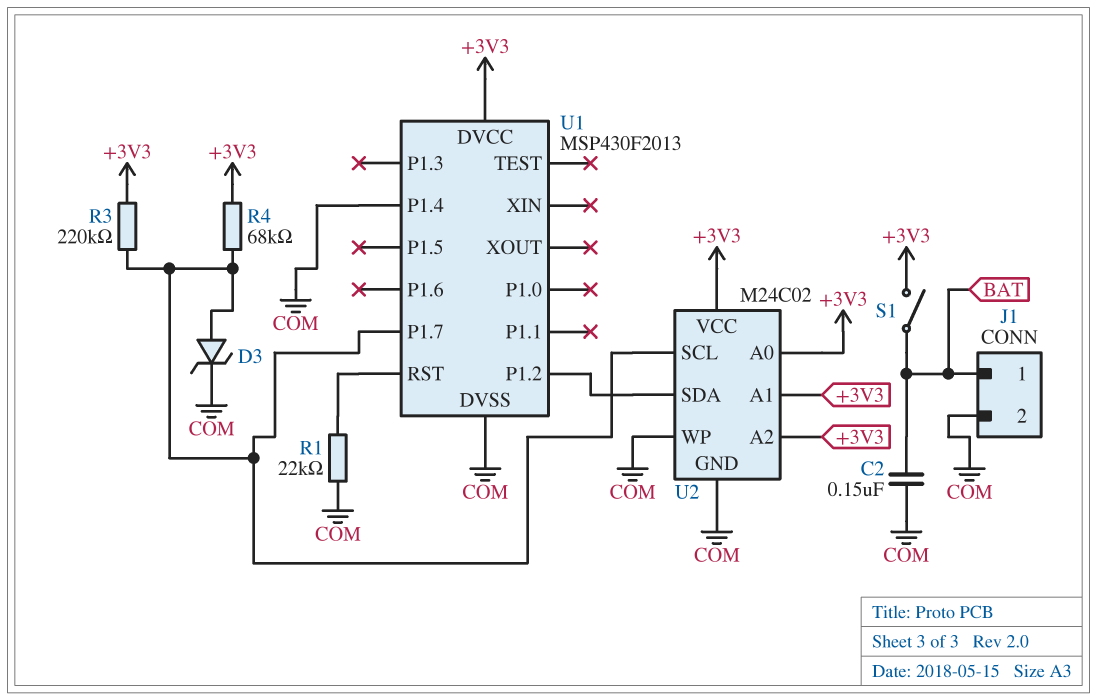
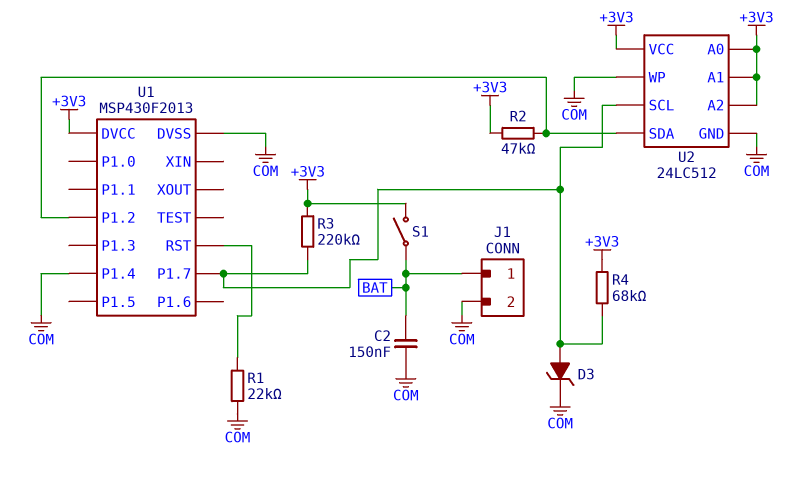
R2: none -> 47k (+3V3, U1/P1.2)
U2: M24C02 -> 24LC512

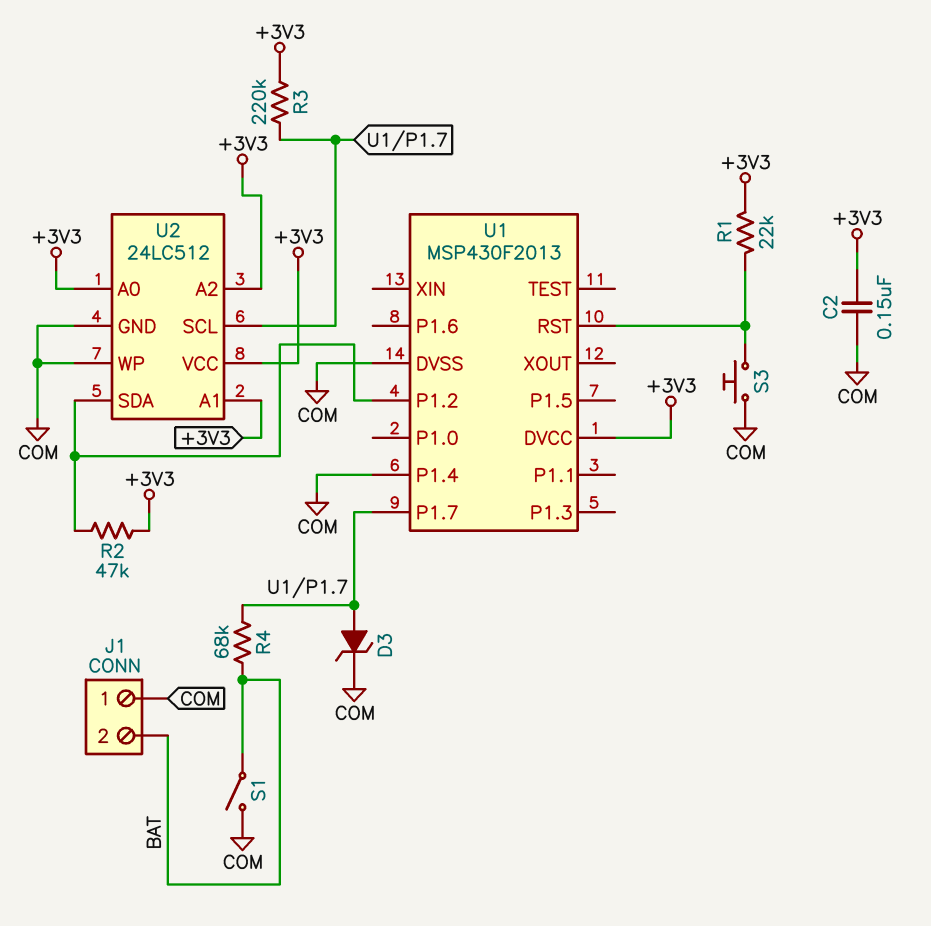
C2: 150nF (BAT, COM) -> 150nF (+3V3, COM)
J1 pin 1: BAT -> COM
J1 pin 2: COM -> BAT
R1: 22k (COM, U1/RST) -> 22k (+3V3, U1/RST)
R4: 68k (+3V3, U1/P1.7) -> 68k (BAT, U1/P1.7)
S1: switch (+3V3, BAT) -> switch (BAT, COM)
S3: none -> button (COM, U1/RST)

